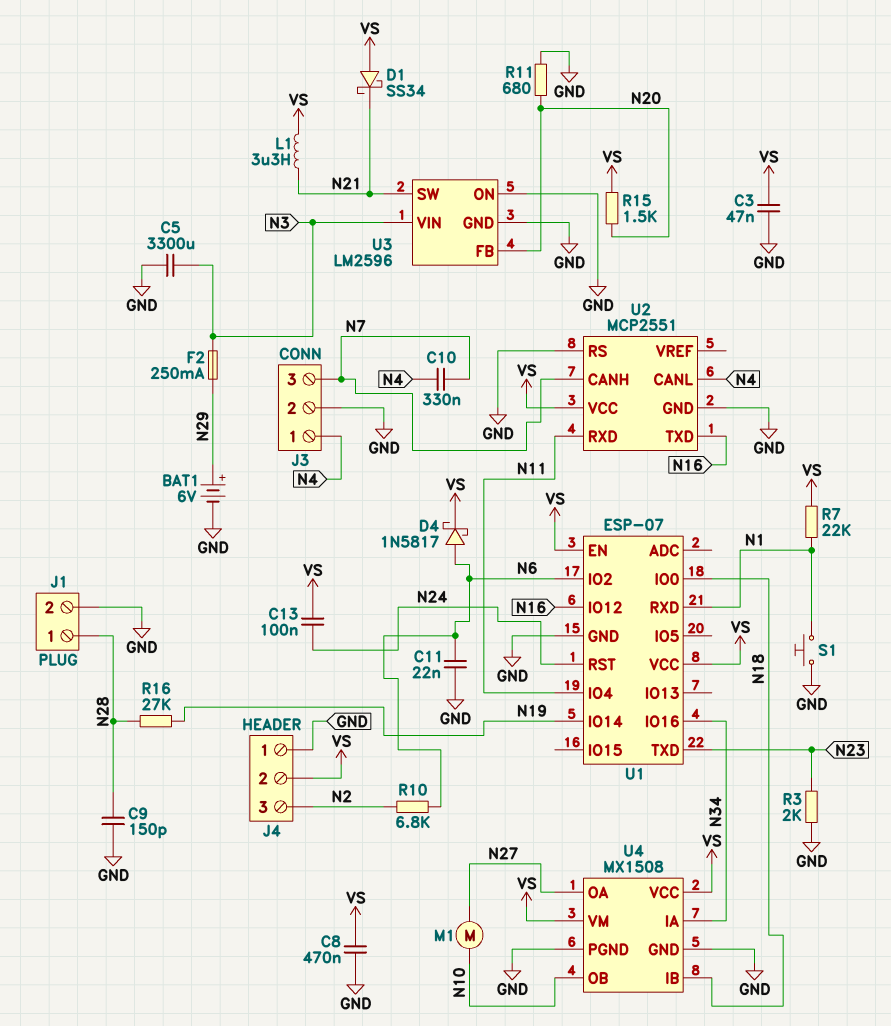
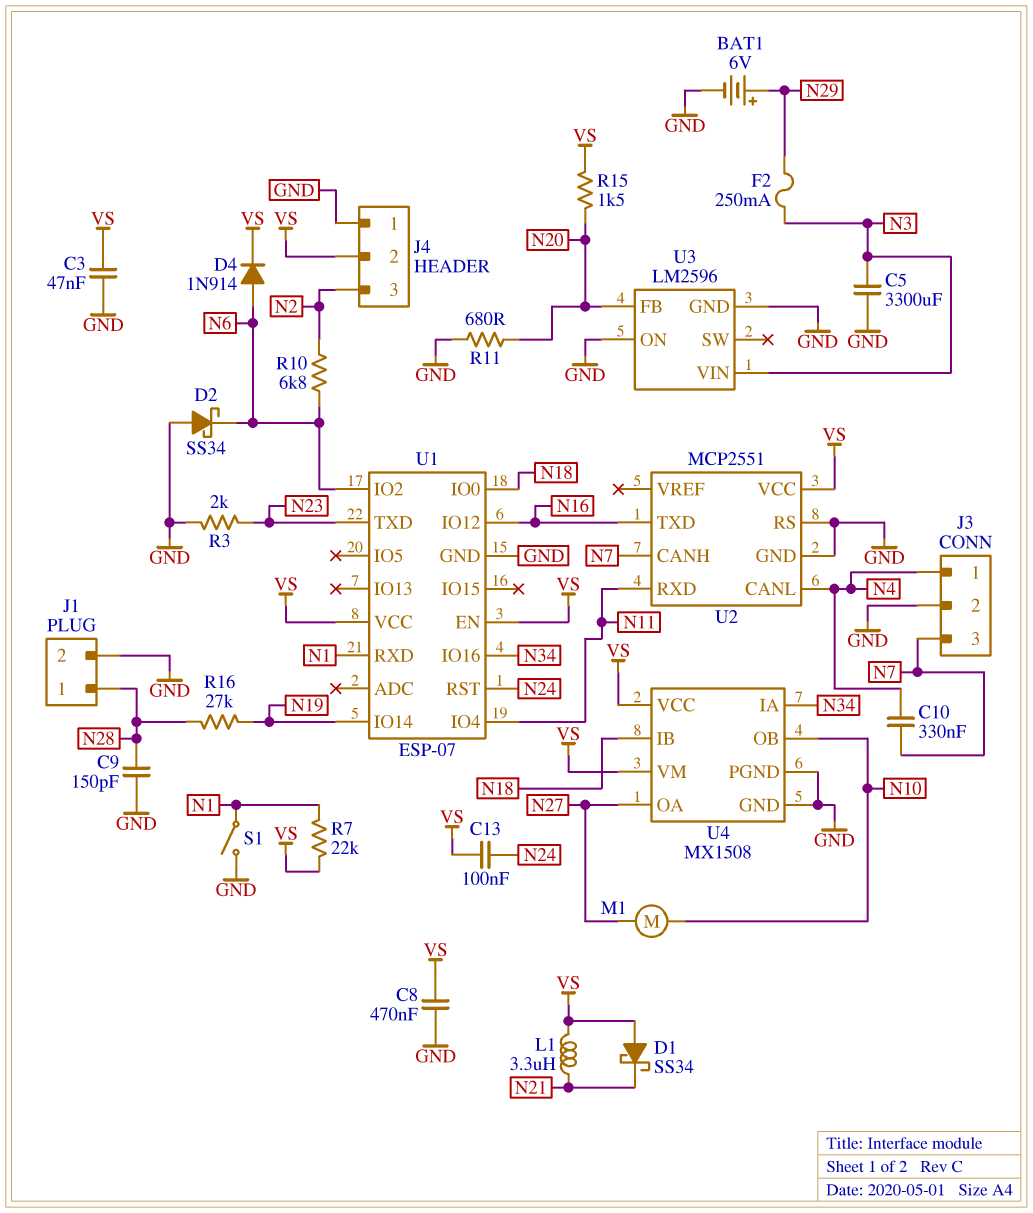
C11: 22nF (GND, N6) -> none
D2: none -> schottky SS34 (A GND, K N6)
D4: schottky 1N5817 (A N6, K VS) -> diode 1N914 (A N6, K VS)
S1: button (GND, N1) -> switch (GND, N1)
U3 pin SW: N21 -> none

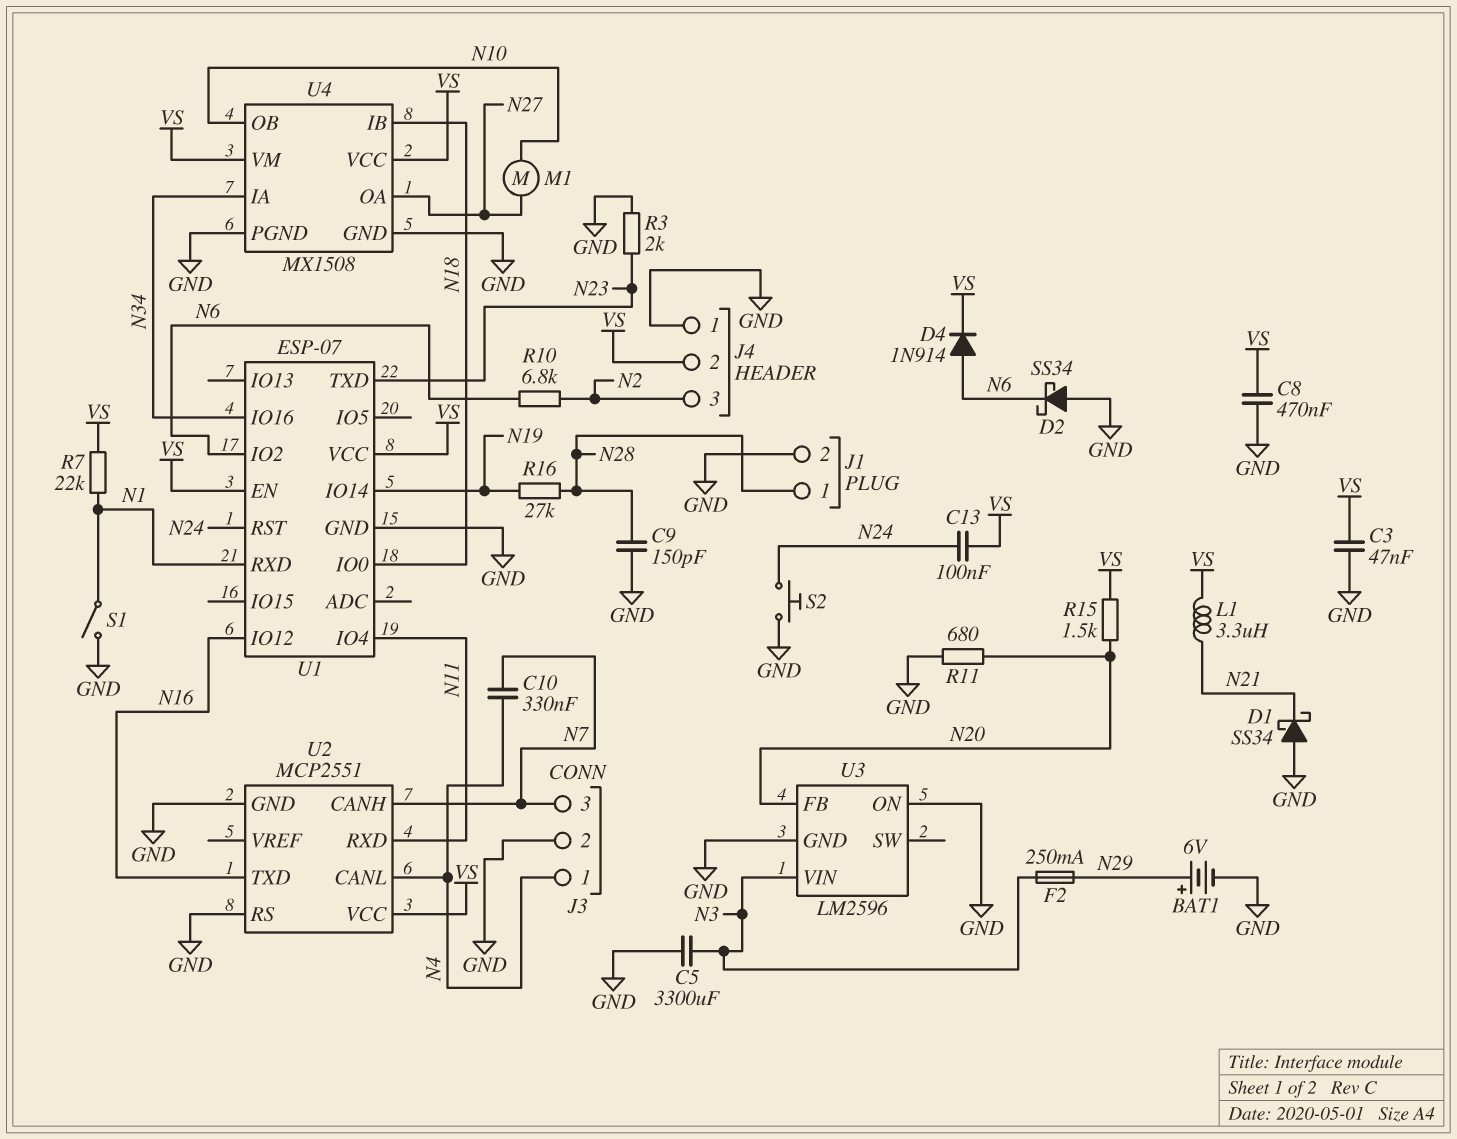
D1: schottky SS34 (A VS, K N21) -> schottky SS34 (A GND, K N21)
S2: none -> button (GND, N24)

